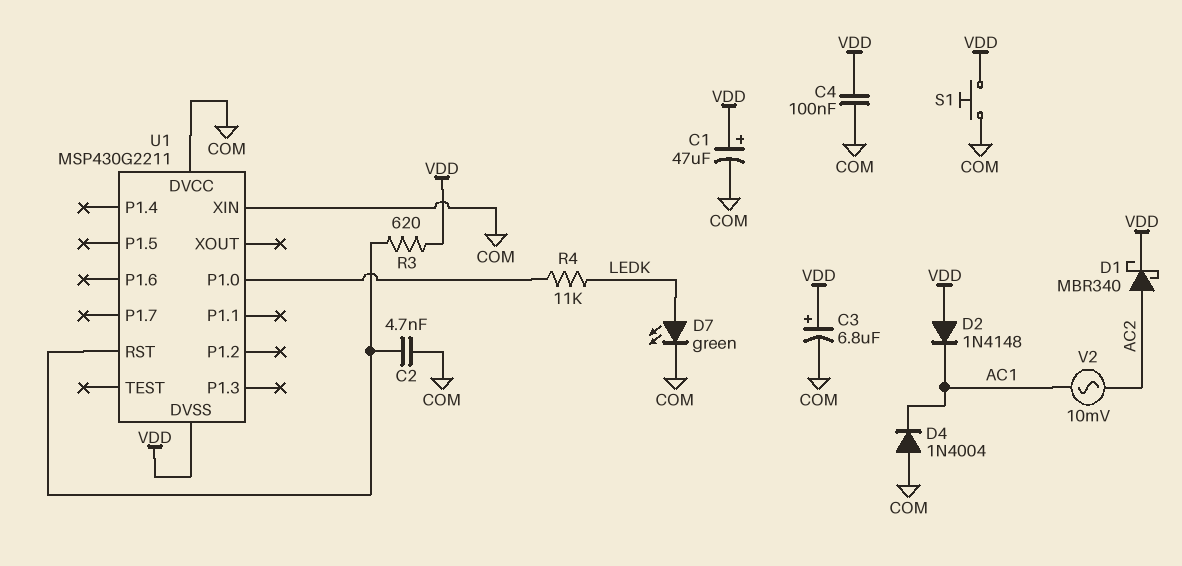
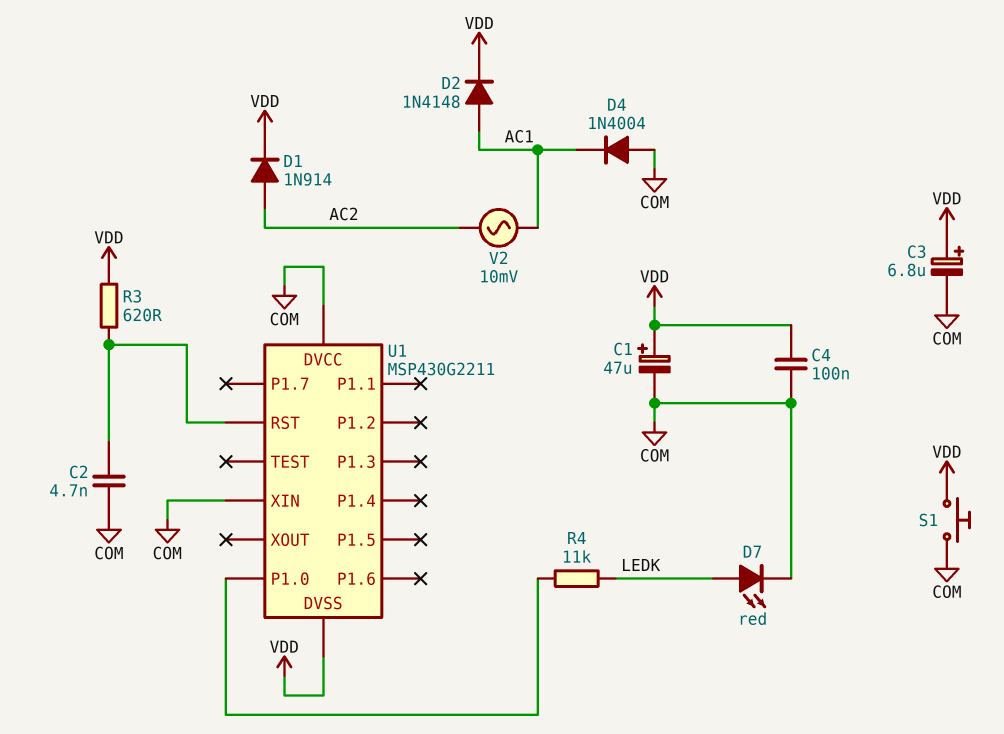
D1: schottky MBR340 (A AC2, K VDD) -> diode 1N914 (A AC2, K VDD)
D2: diode 1N4148 (A VDD, K AC1) -> diode 1N4148 (A AC1, K VDD)
D7: LED green (A LEDK, K COM) -> LED red (A LEDK, K COM)

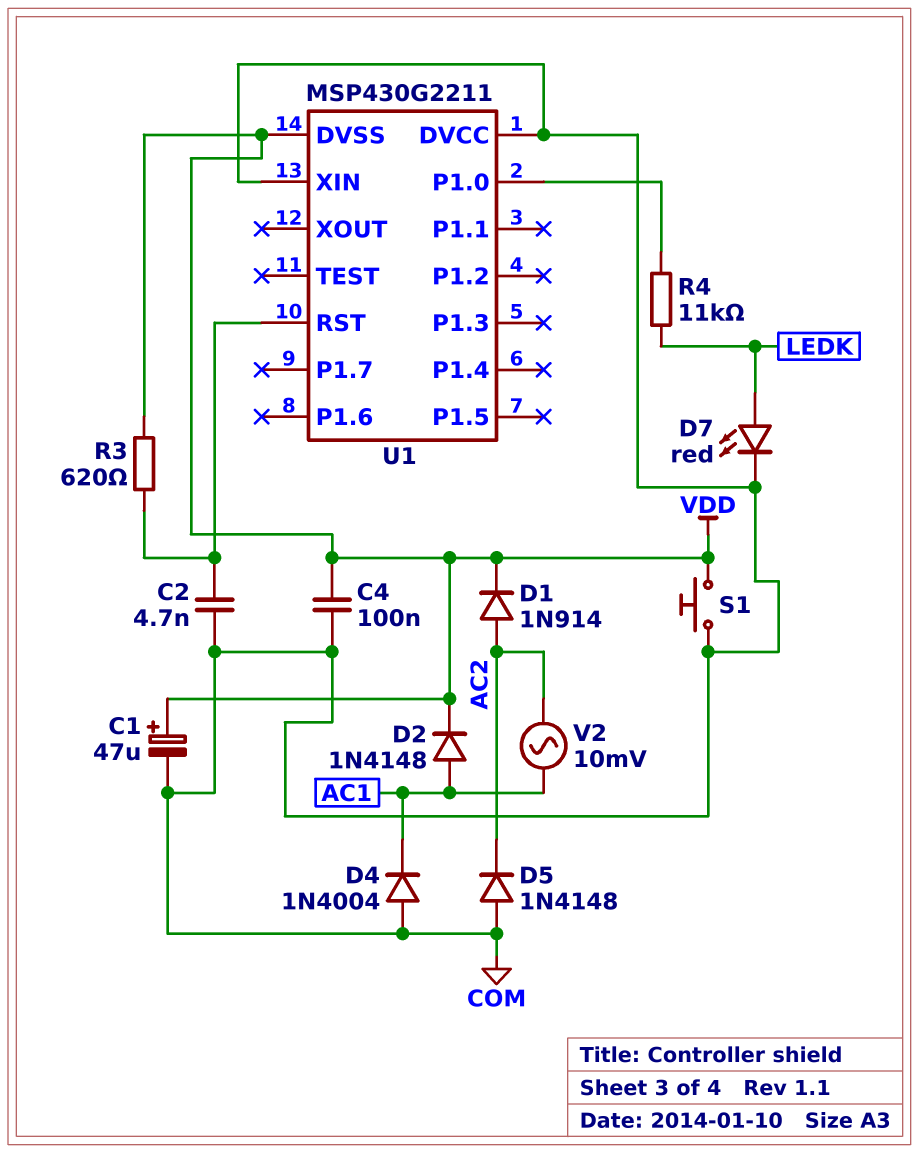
C3: 6.8uF (plus VDD, minus COM) -> none
D5: none -> diode 1N4148 (A COM, K AC2)

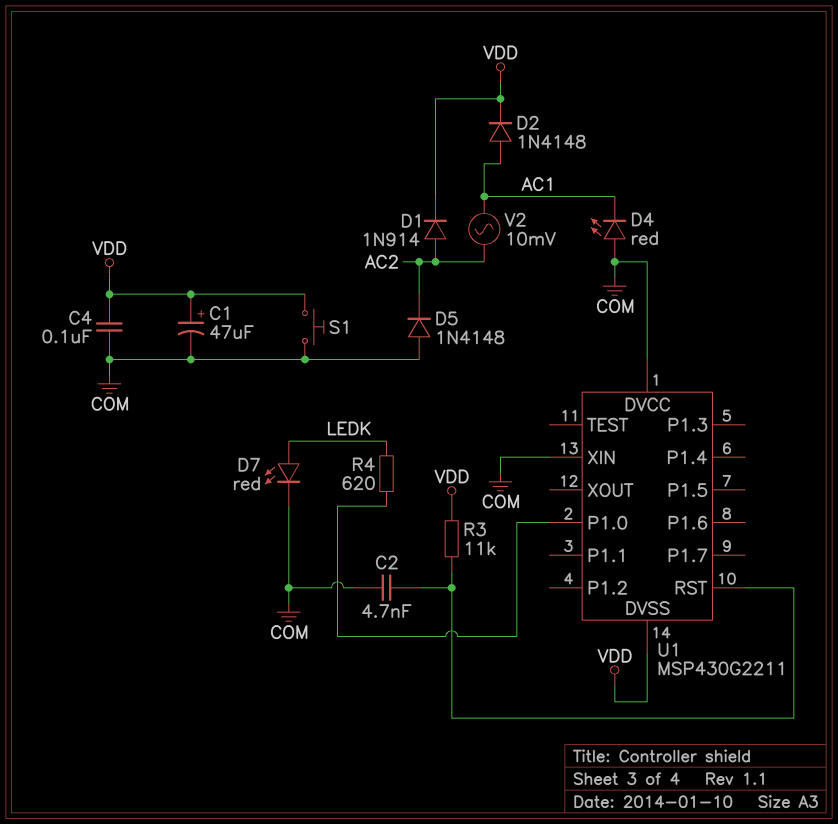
D4: diode 1N4004 (A COM, K AC1) -> LED red (A COM, K AC1)
R3: 620 (U1/RST, VDD) -> 11k (U1/RST, VDD)
R4: 11k (LEDK, U1/P1.0) -> 620 (LEDK, U1/P1.0)

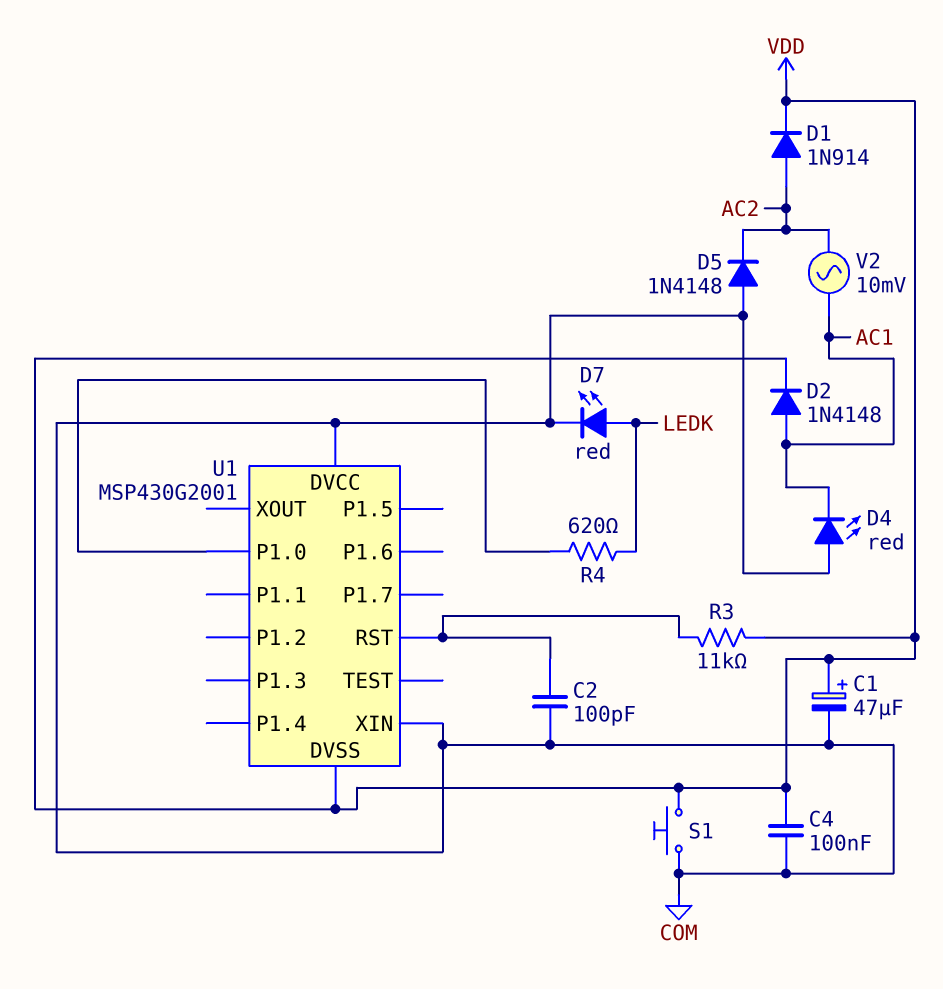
C2: 4.7nF (COM, U1/RST) -> 100pF (COM, U1/RST)
U1: MSP430G2211 -> MSP430G2001

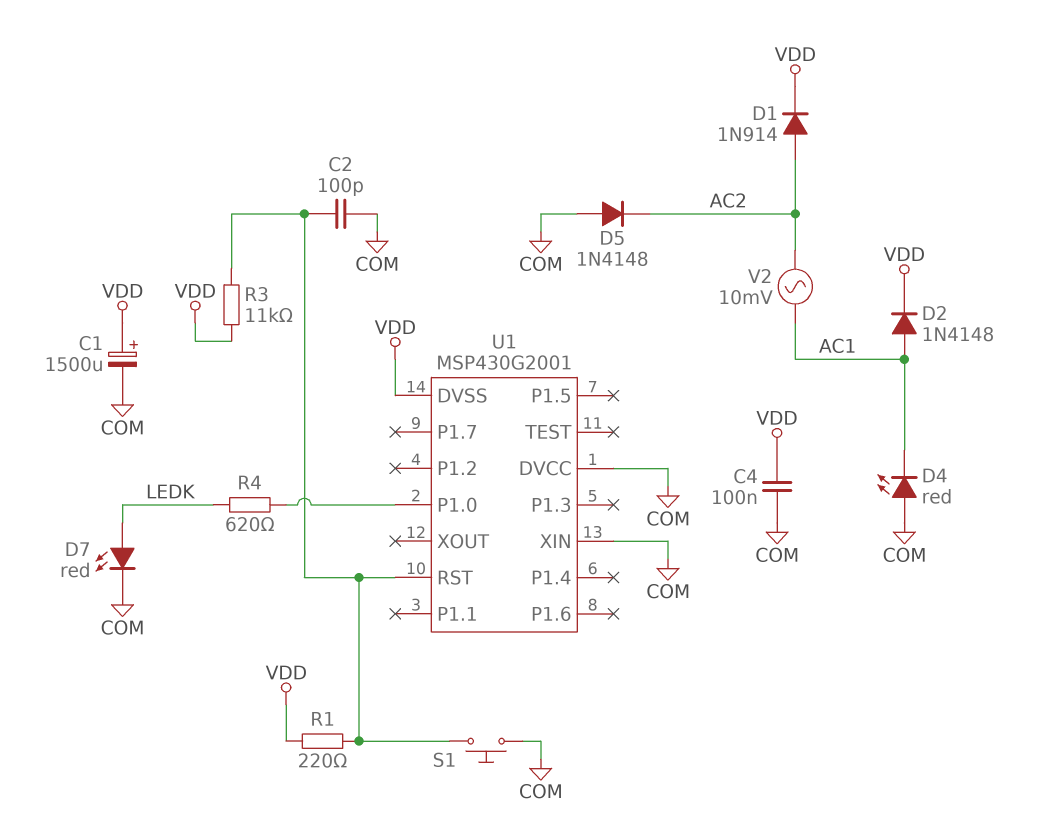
C1: 47uF (plus VDD, minus COM) -> 1500uF (plus VDD, minus COM)
R1: none -> 220 (U1/RST, VDD)
S1: button (COM, VDD) -> button (COM, U1/RST)

